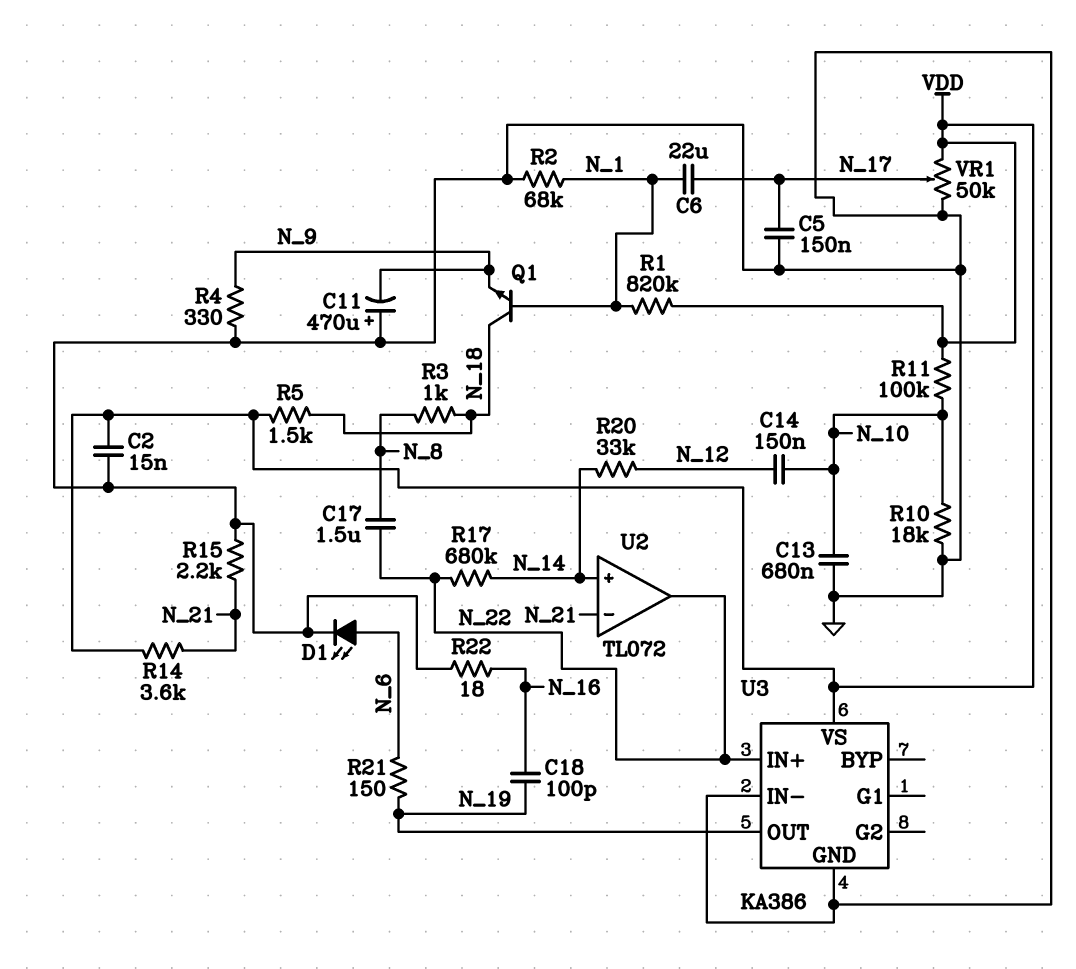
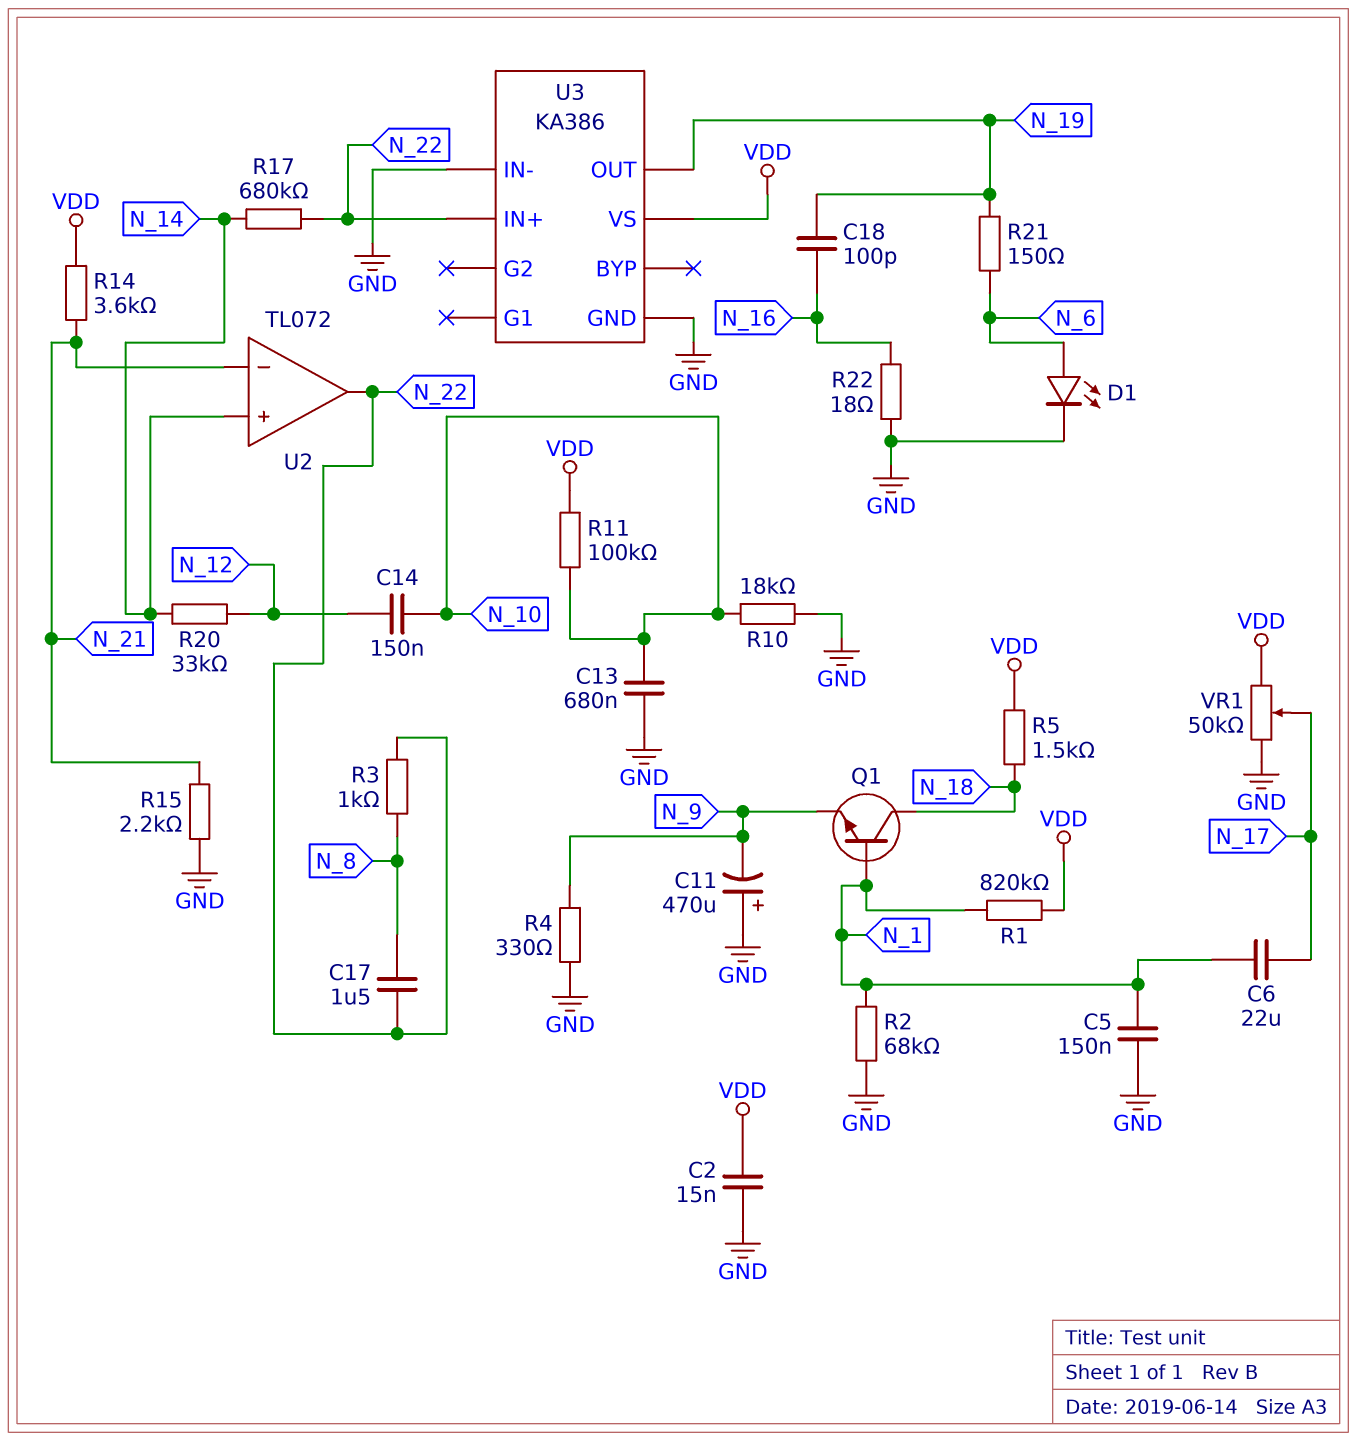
C5: 150nF (GND, N_17) -> 150nF (GND, N_1)
R3: 1k (N_8, N_18) -> 1k (N_8, N_22)

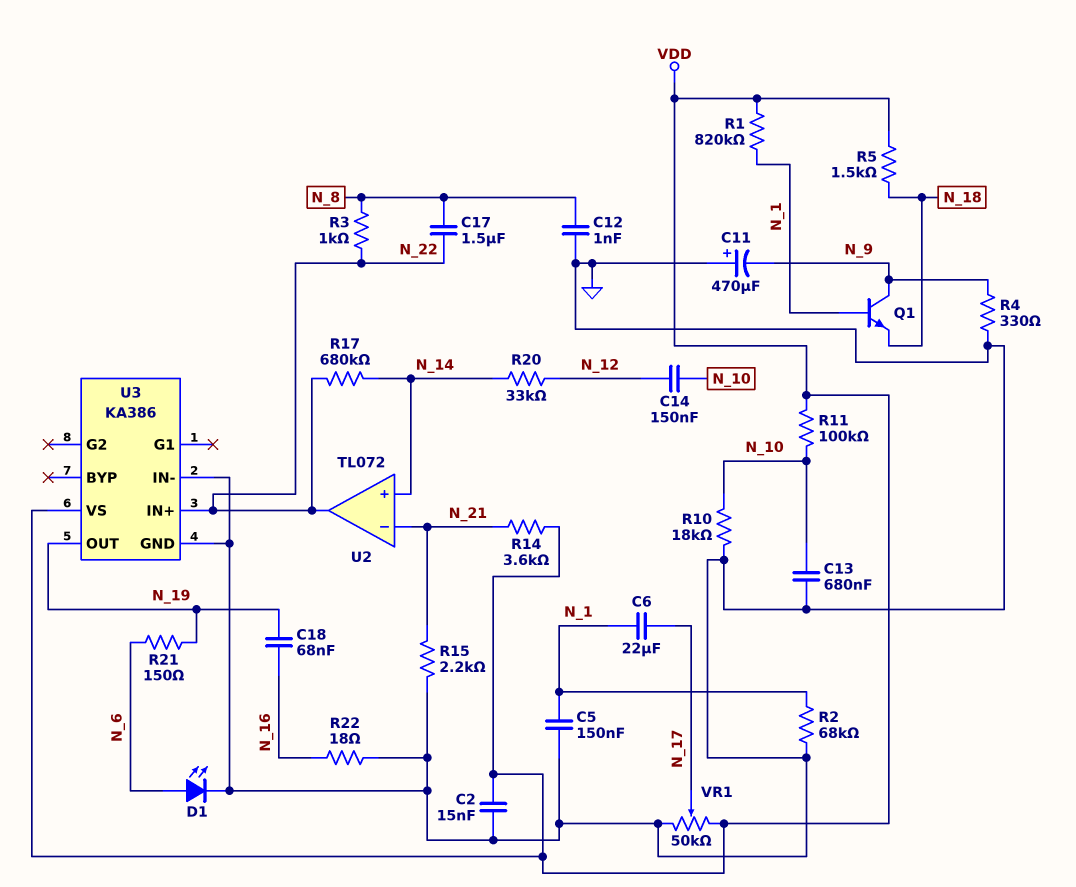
C12: none -> 1nF (GND, N_8)
C18: 100pF (N_16, N_19) -> 68nF (N_16, N_19)
Q1: NPN (B N_1, C N_18, E N_9) -> NPN (B N_1, C N_9, E N_18)

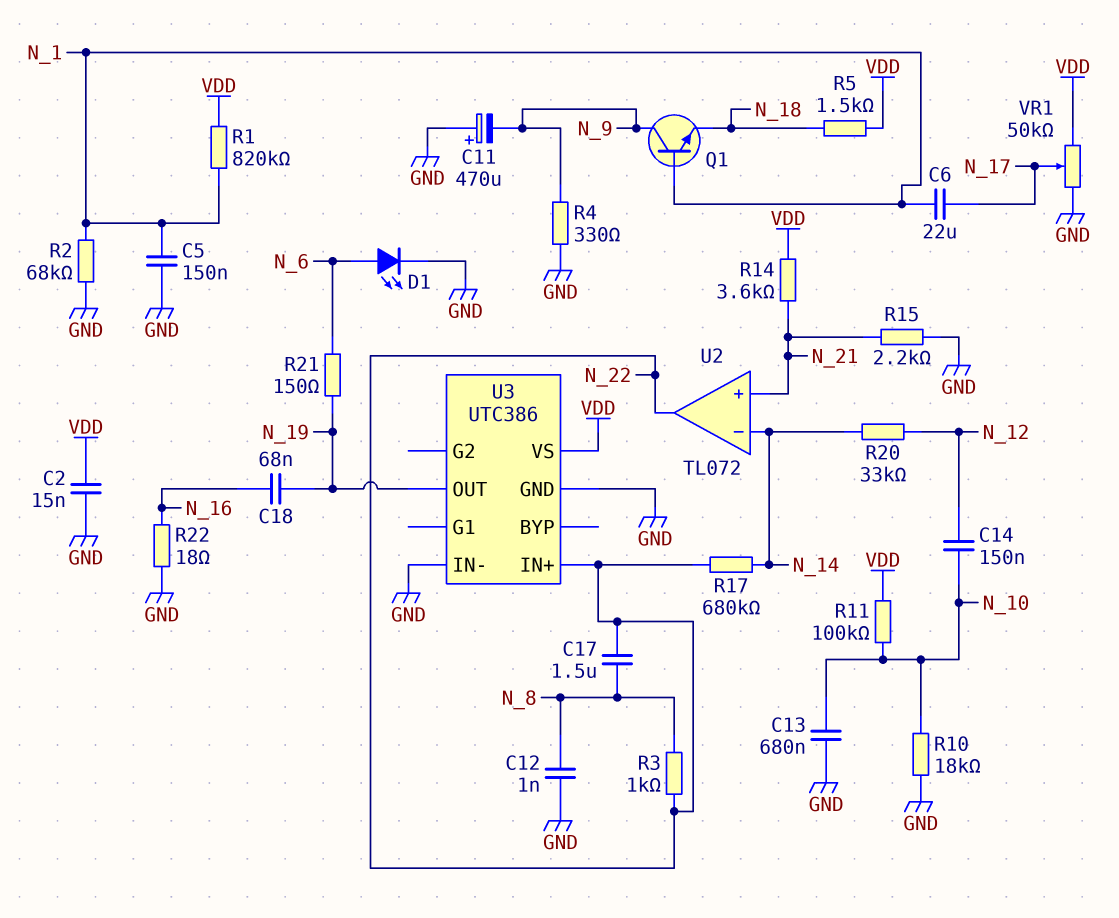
U2 pin in+: N_14 -> N_21
U2 pin in-: N_21 -> N_14
U3: KA386 -> UTC386

